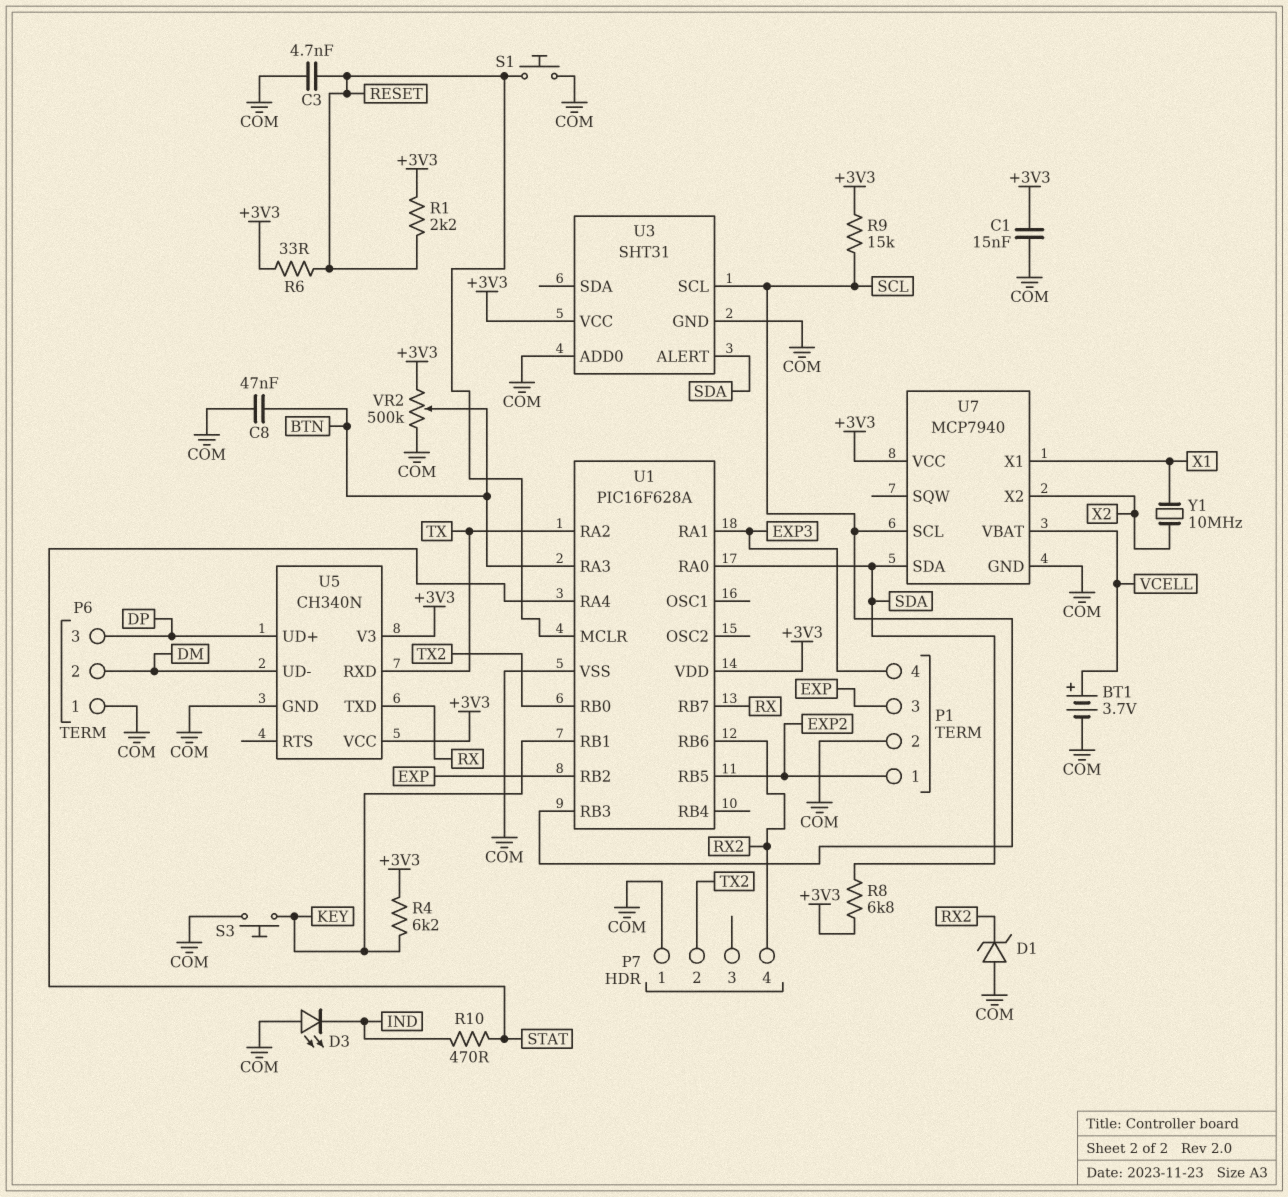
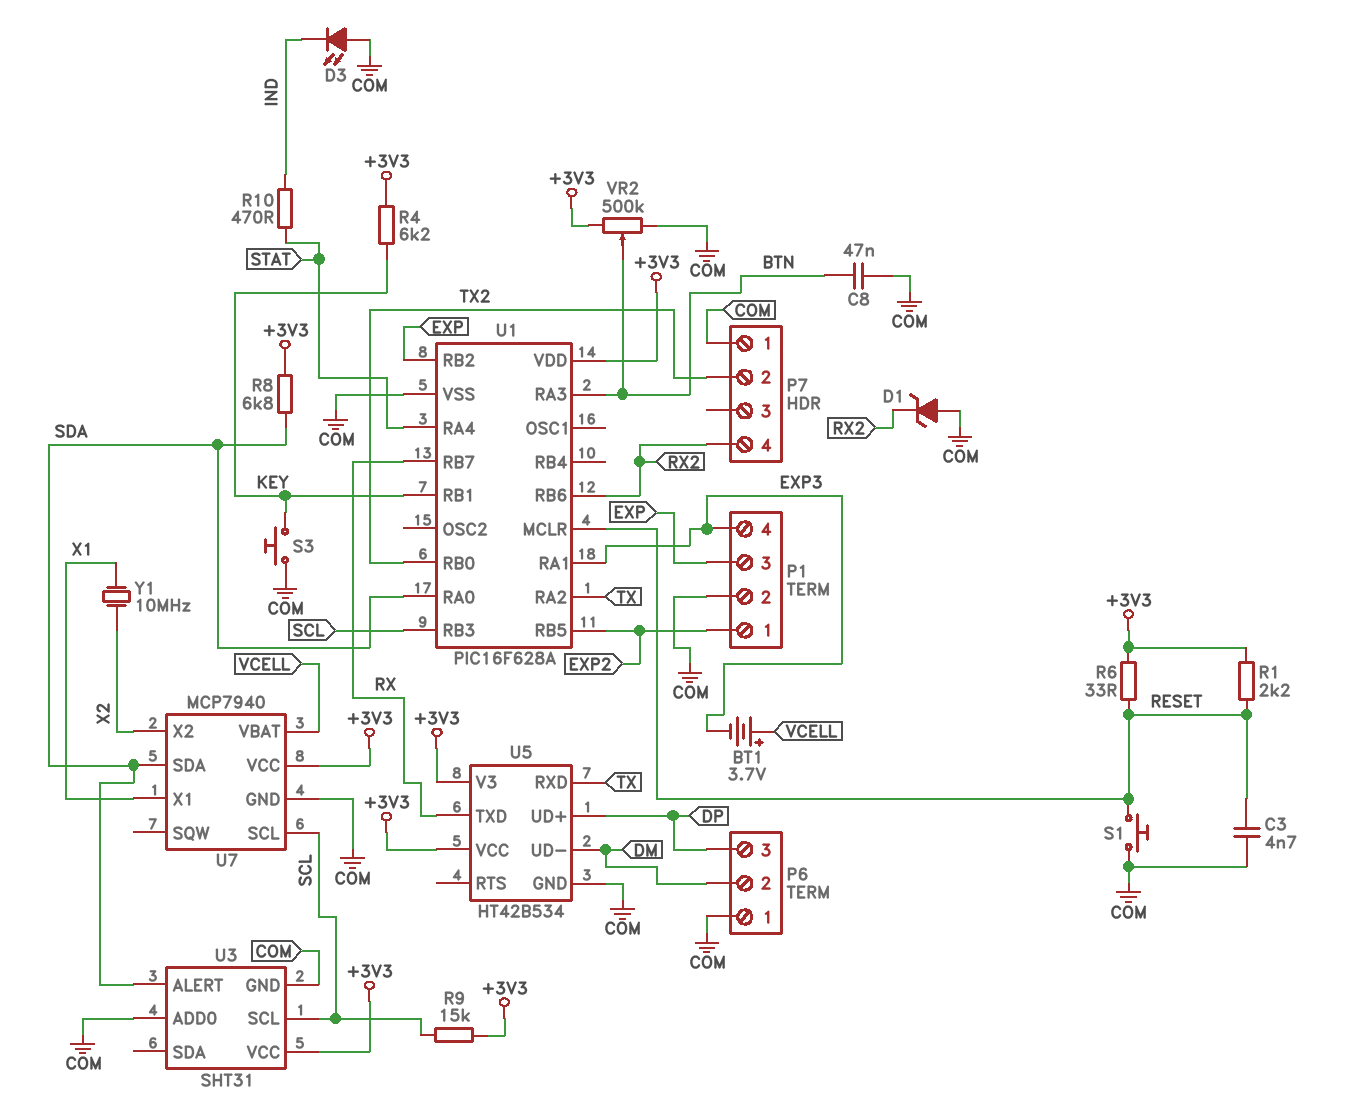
BT1: 3.7V (plus VCELL, minus COM) -> 3.7V (plus VCELL, minus EXP3)
C1: 15nF (+3V3, COM) -> none
U5: CH340N -> HT42B534

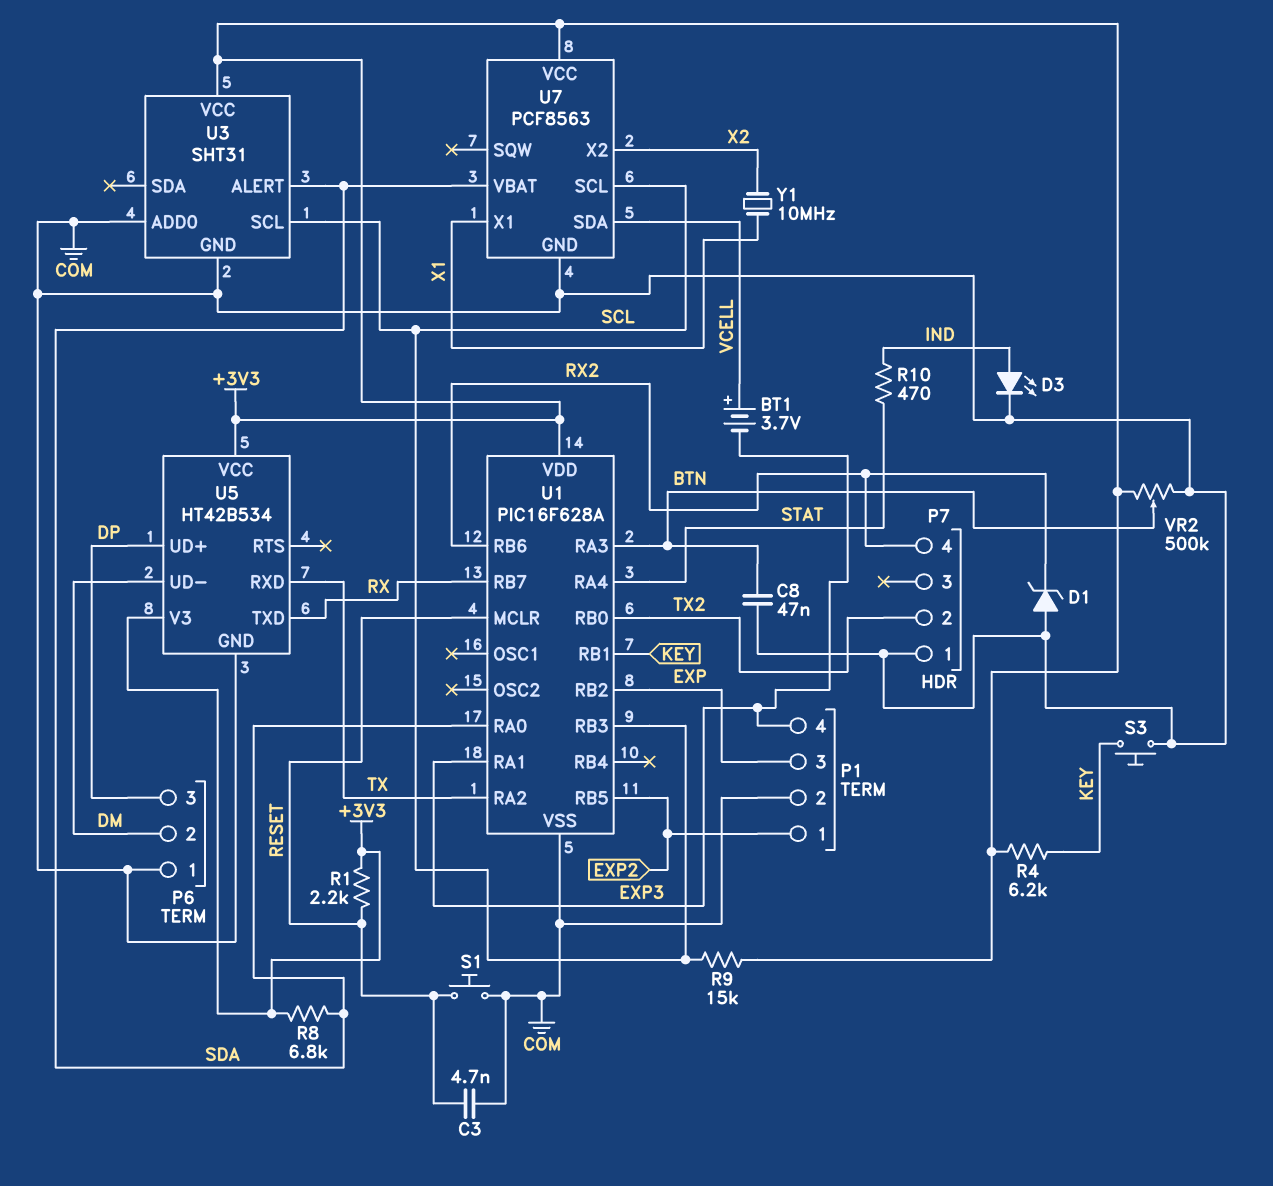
D3: LED (A COM, K IND) -> LED (A IND, K COM)
R6: 33 (+3V3, RESET) -> none
U7: MCP7940 -> PCF8563
U7 pin SDA: SDA -> VCELL
U7 pin VBAT: VCELL -> SDA

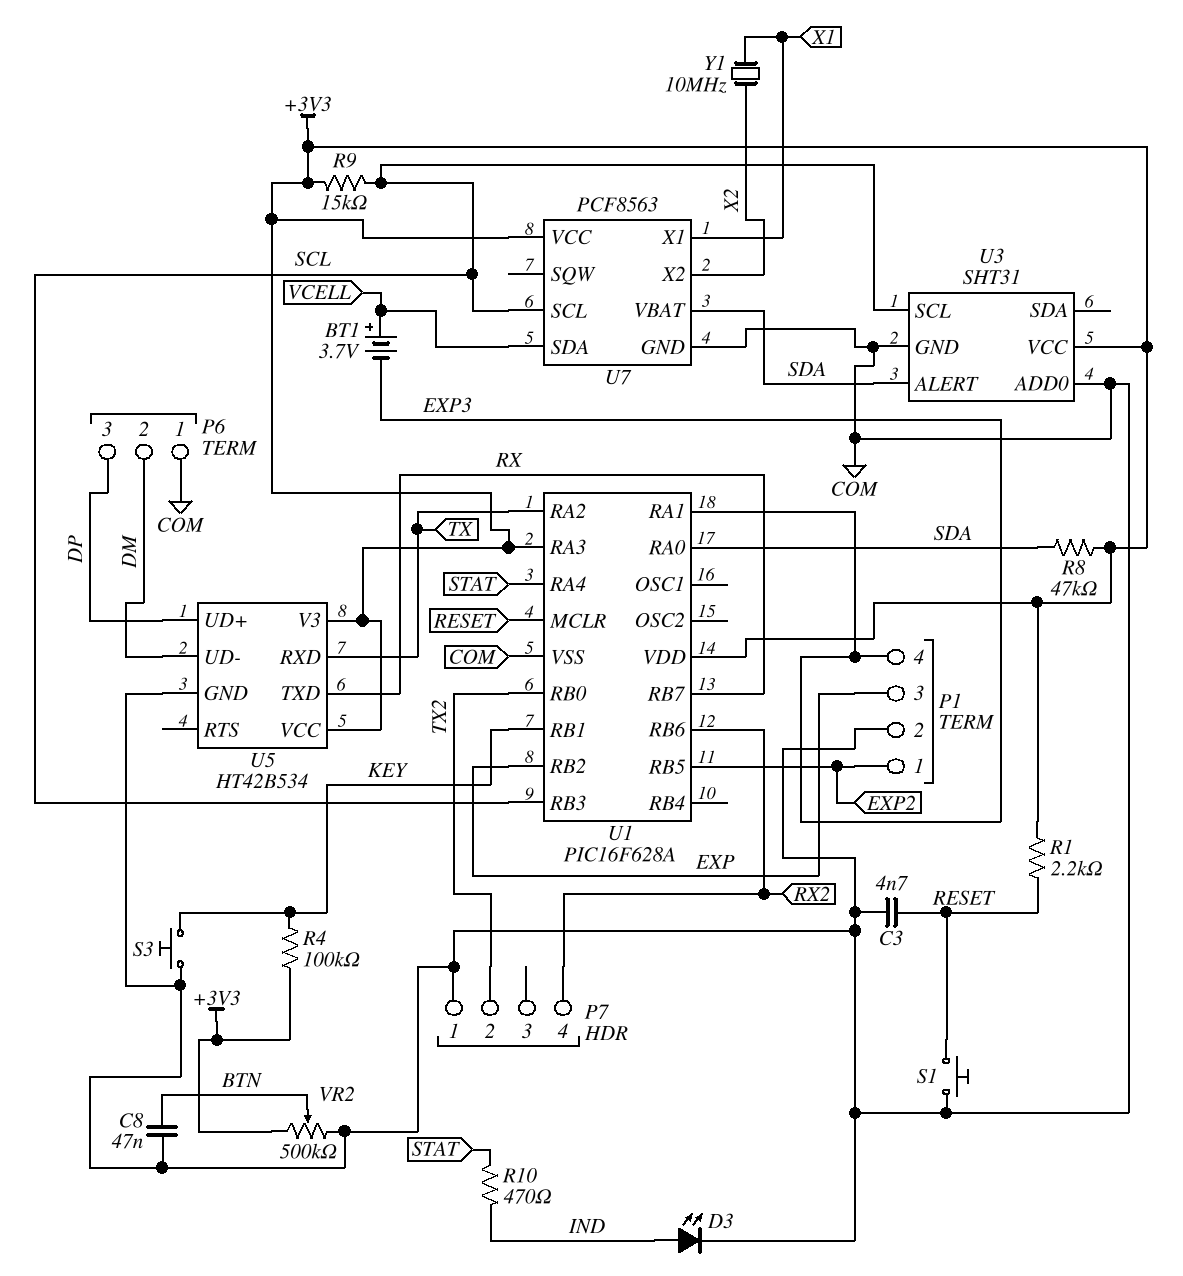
D1: zener (A COM, K RX2) -> none
R4: 6.2k (+3V3, KEY) -> 100k (+3V3, KEY)
R8: 6.8k (+3V3, SDA) -> 47k (+3V3, SDA)
U1 pin RA3: BTN -> +3V3

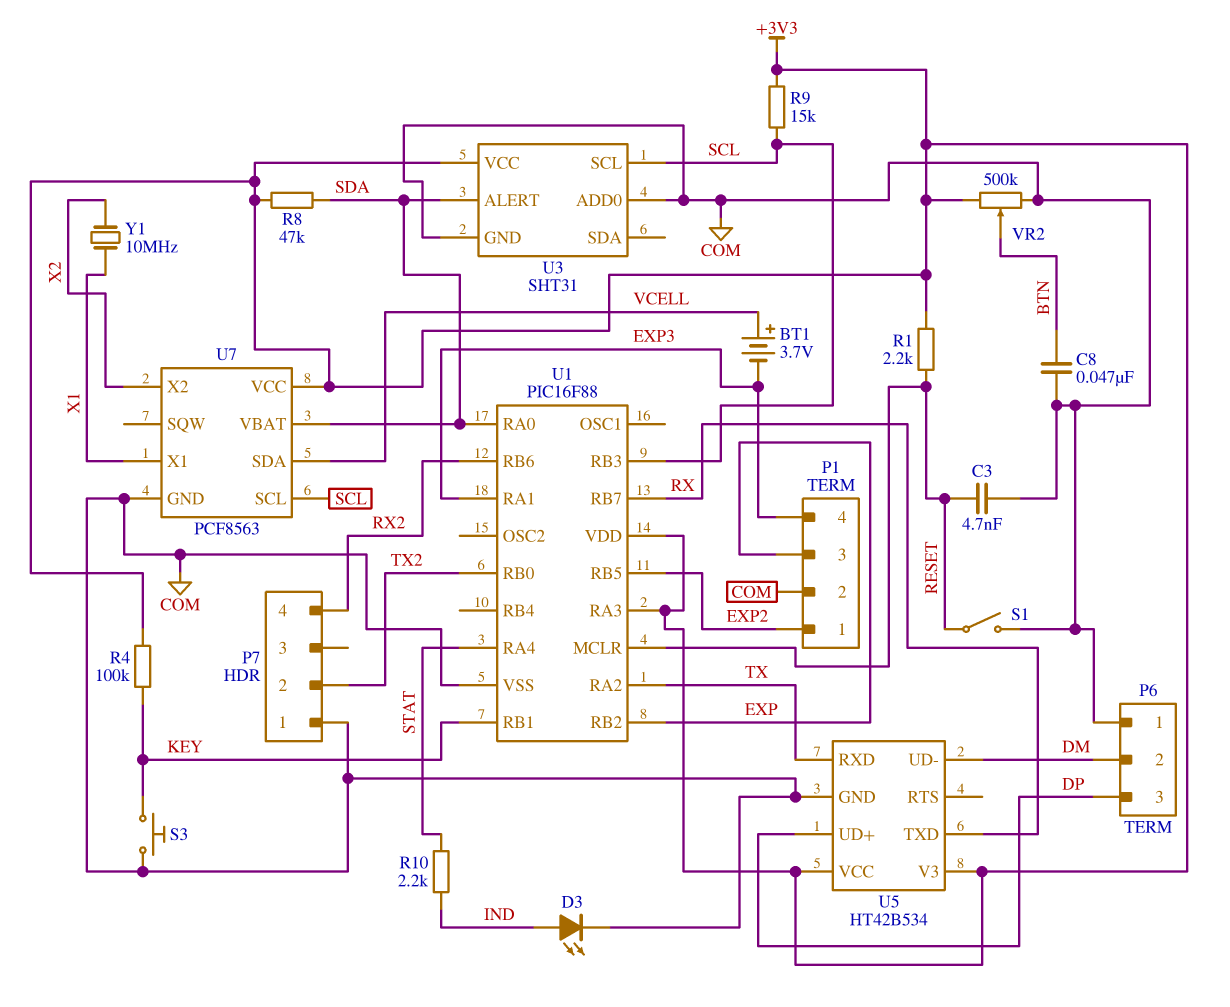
R10: 470 (IND, STAT) -> 2.2k (IND, STAT)
S1: button (COM, RESET) -> switch (COM, RESET)
U1: PIC16F628A -> PIC16F88

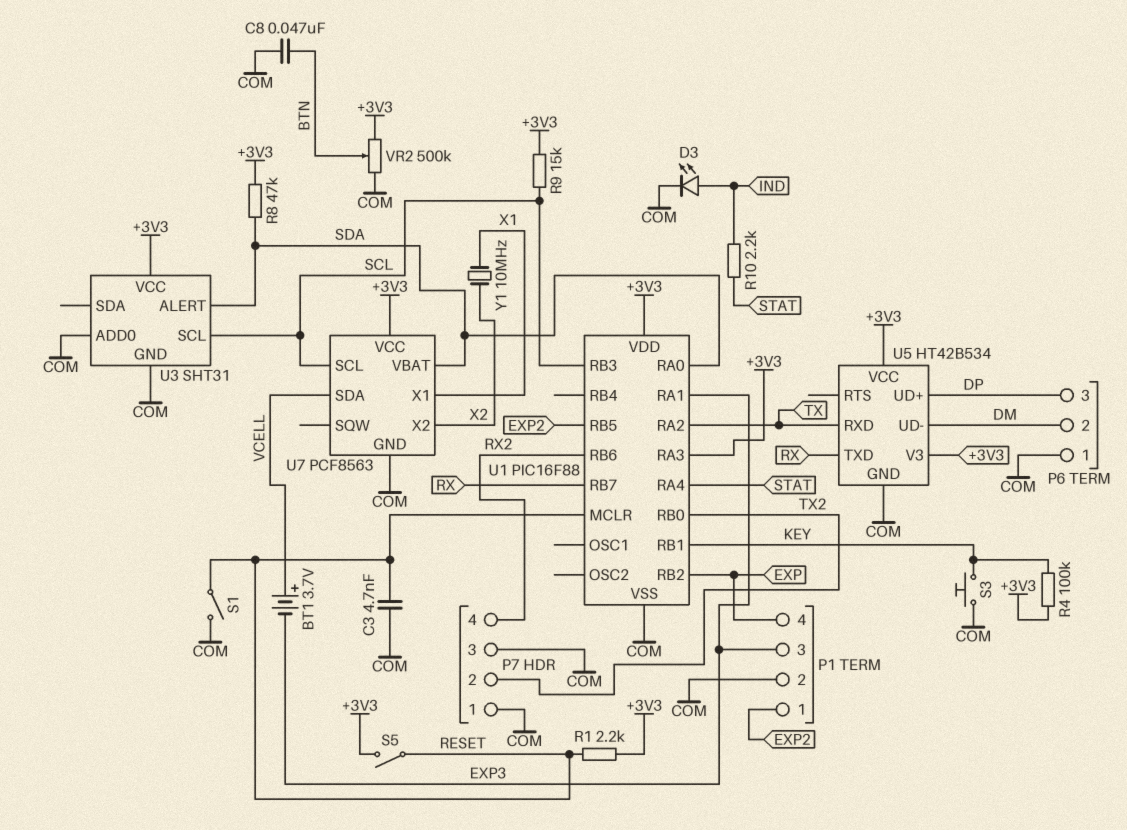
P1 pin 3: EXP -> EXP3
P1 pin 4: EXP3 -> EXP
P7 pin 3: none -> COM
S5: none -> switch (+3V3, RESET)

